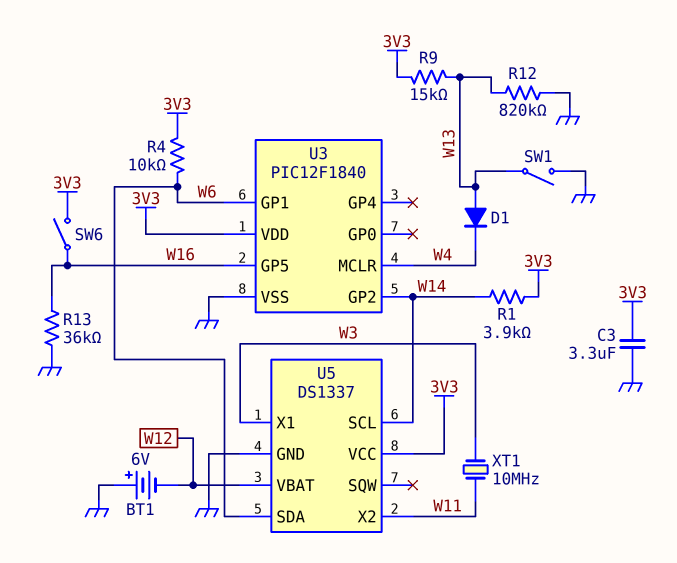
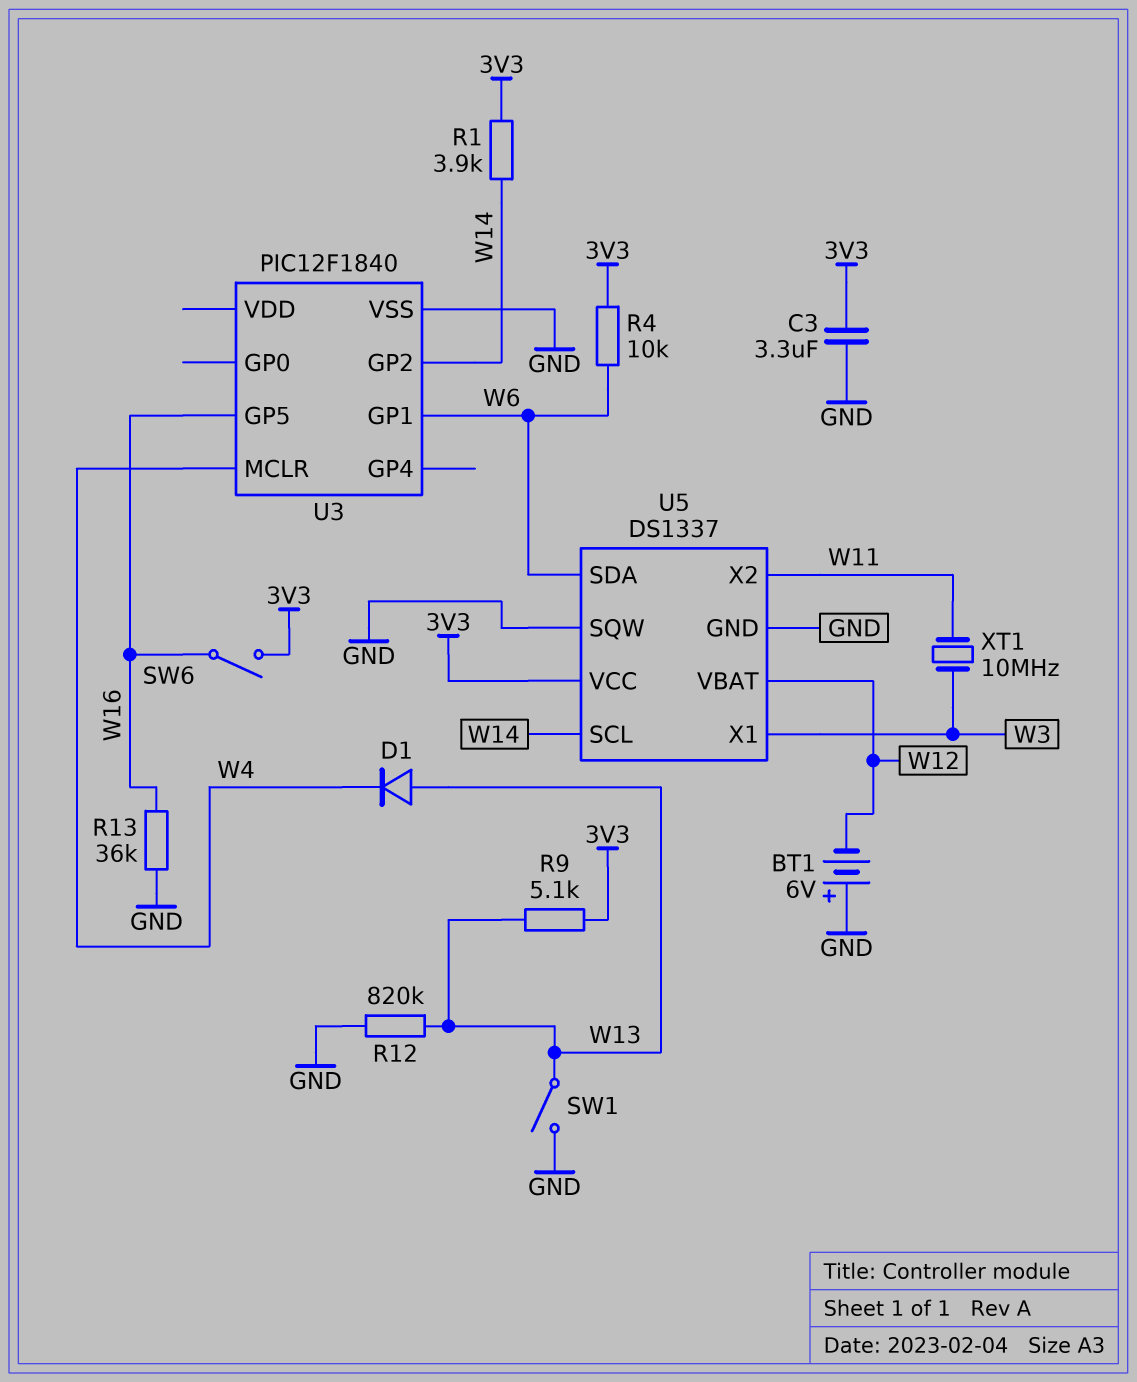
R9: 15k (3V3, W13) -> 5.1k (3V3, W13)
U3 pin VDD: 3V3 -> none
U5 pin SQW: none -> GND

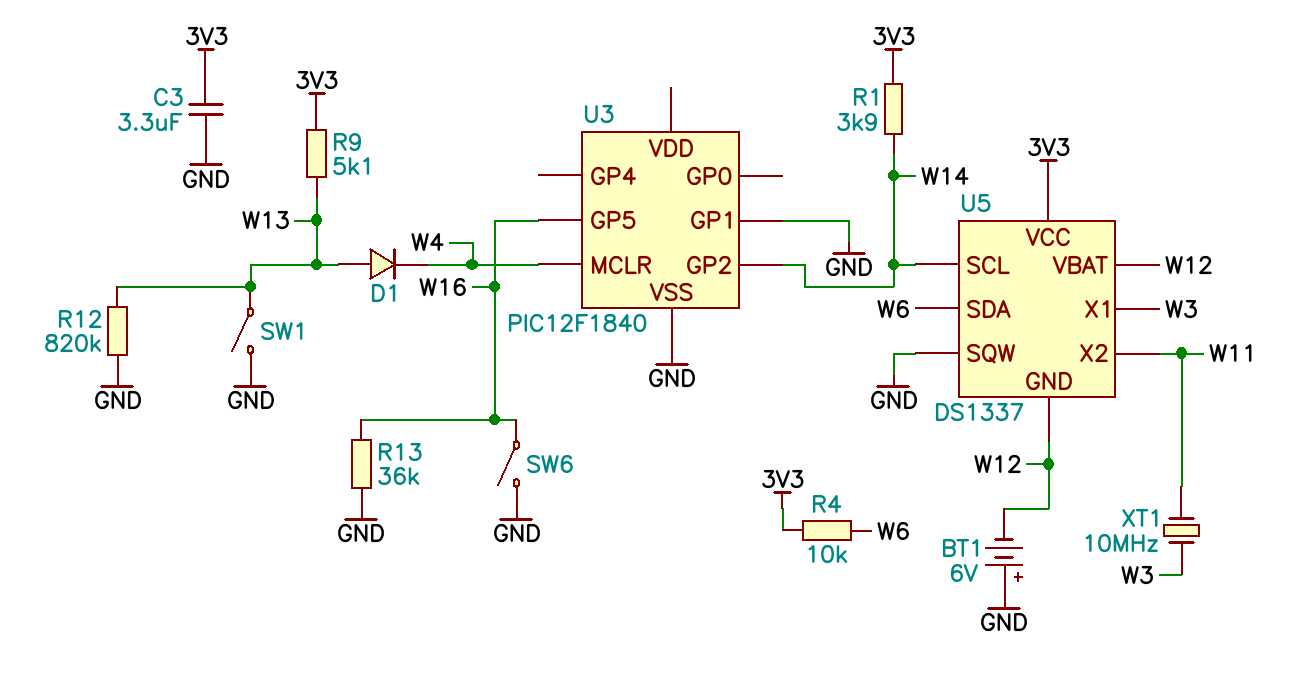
SW6: switch (3V3, W16) -> switch (GND, W16)
U3 pin GP1: W6 -> GND
U5 pin GND: GND -> W12

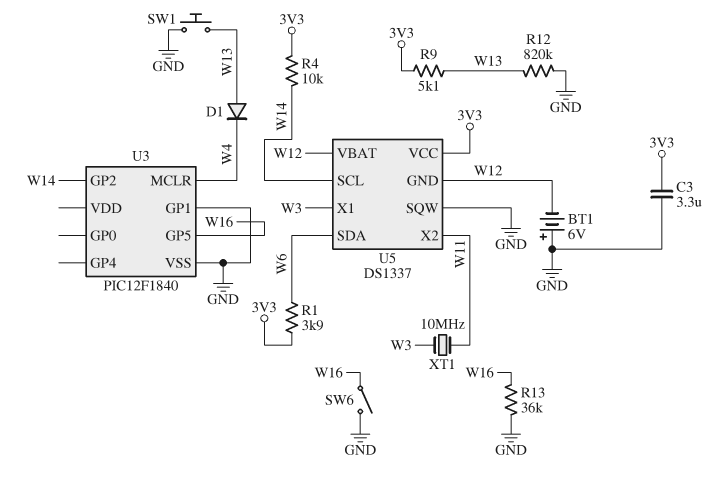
R1: 3.9k (3V3, W14) -> 3.9k (3V3, W6)
R4: 10k (3V3, W6) -> 10k (3V3, W14)
SW1: switch (GND, W13) -> button (GND, W13)

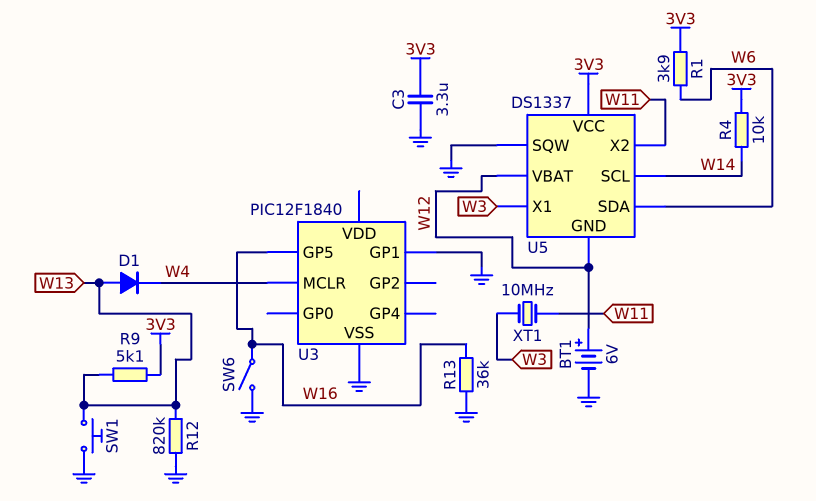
BT1: 6V (plus GND, minus W12) -> 6V (plus W12, minus GND)
U3 pin GP2: W14 -> none

